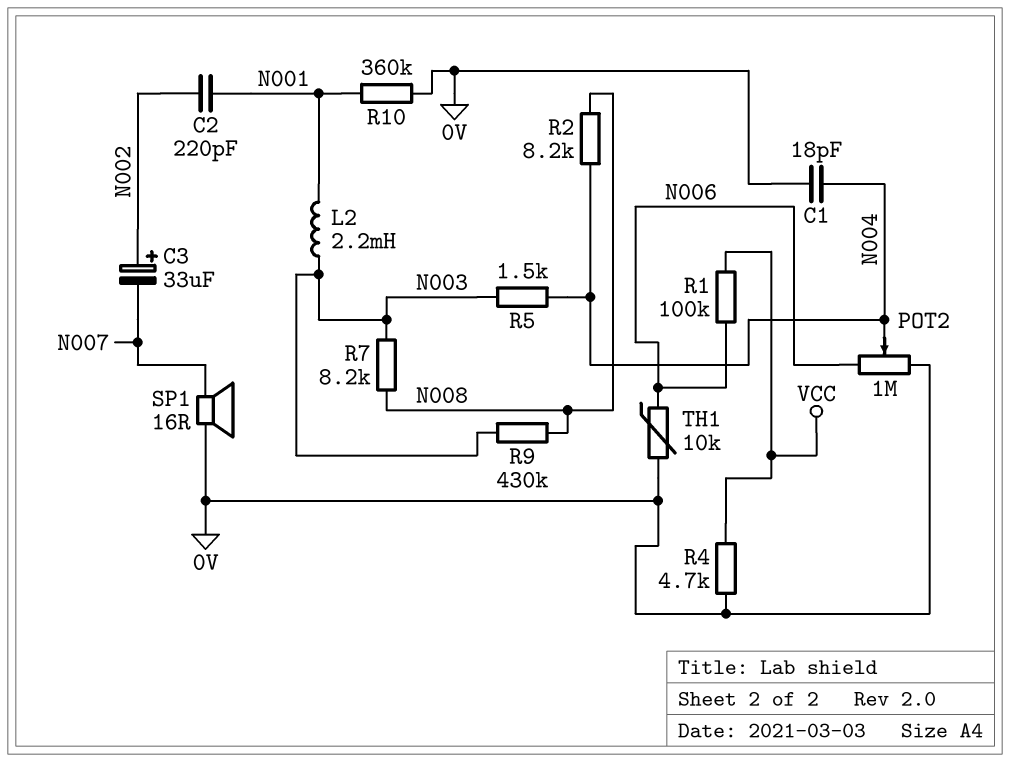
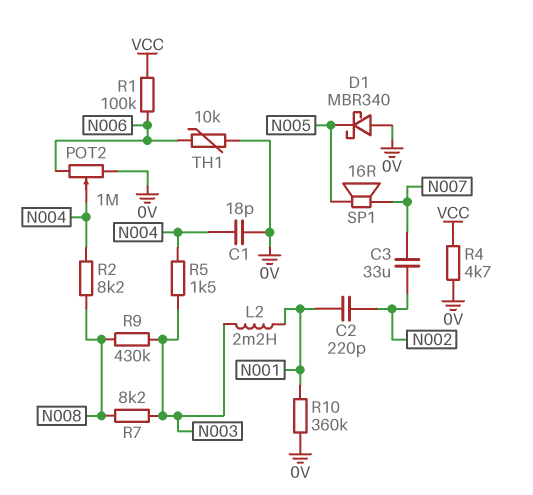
C3: 33uF (plus N002, minus N007) -> 33uF (N002, N007)
D1: none -> schottky MBR340 (A 0V, K N005)
SP1: speaker 16R (0V, N007) -> speaker 16R (N005, N007)

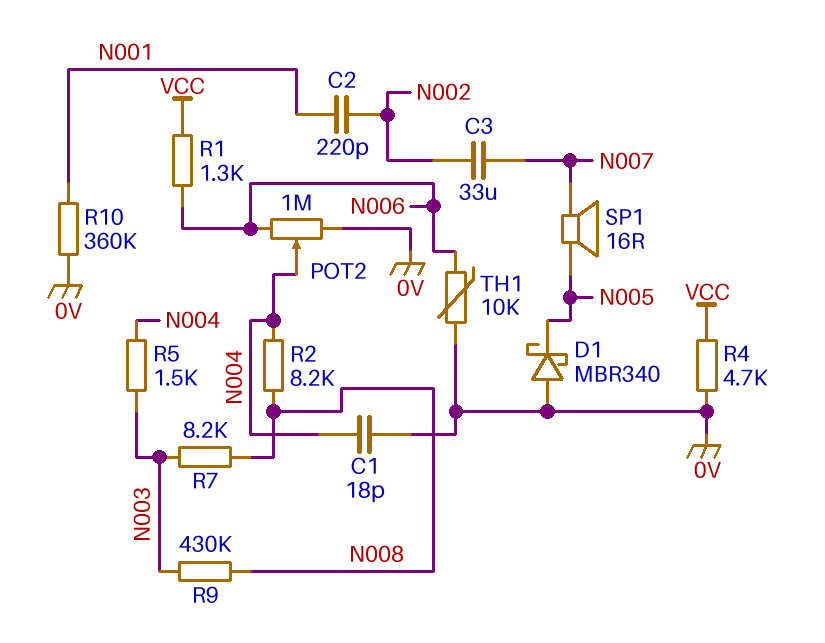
L2: 2.2mH (N001, N003) -> none
R1: 100k (N006, VCC) -> 1.3k (N006, VCC)

